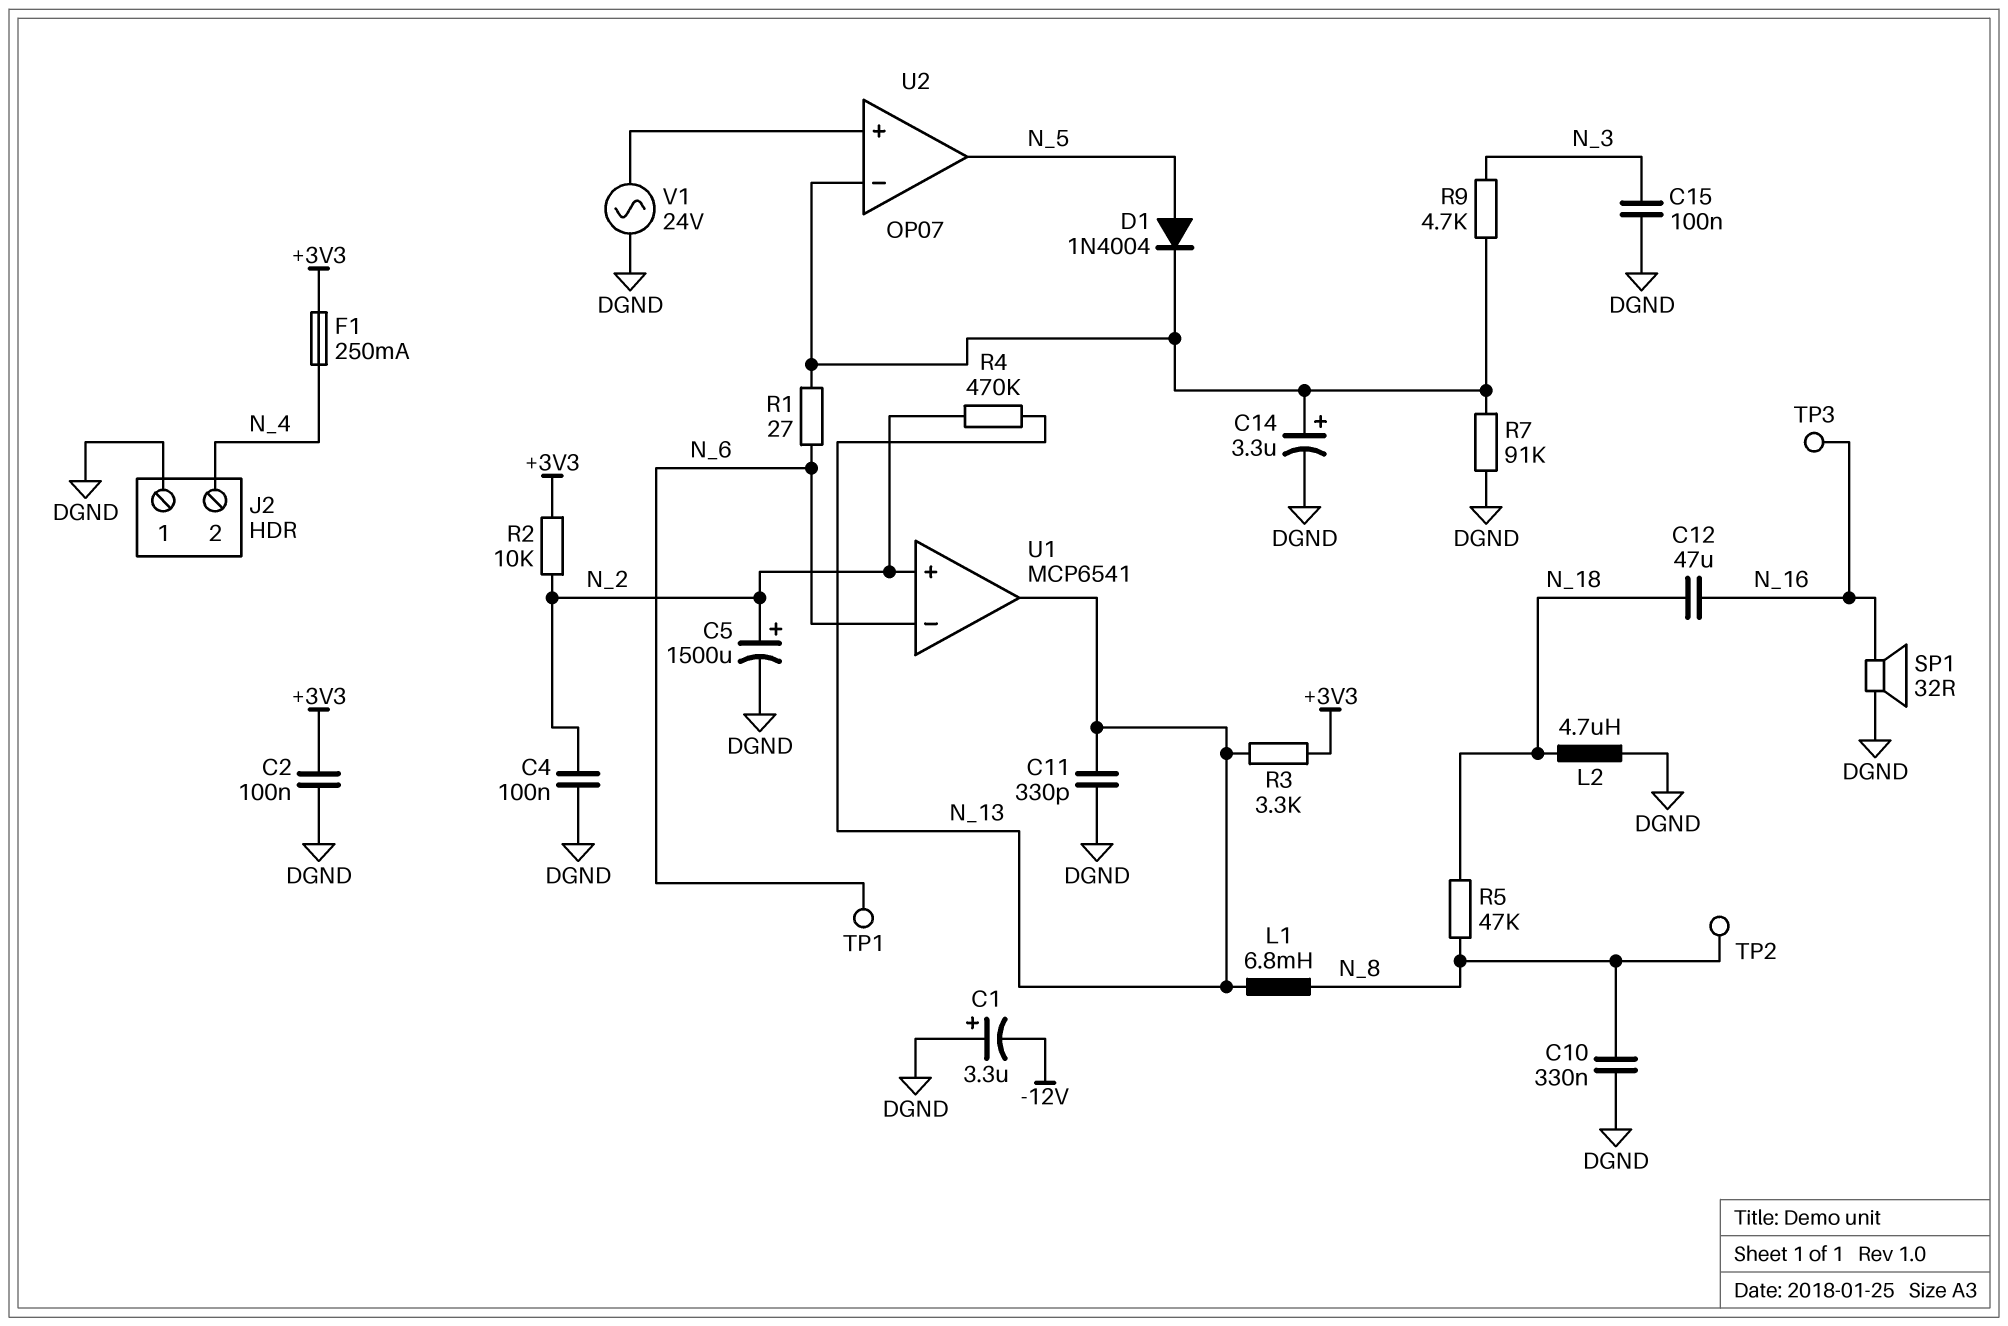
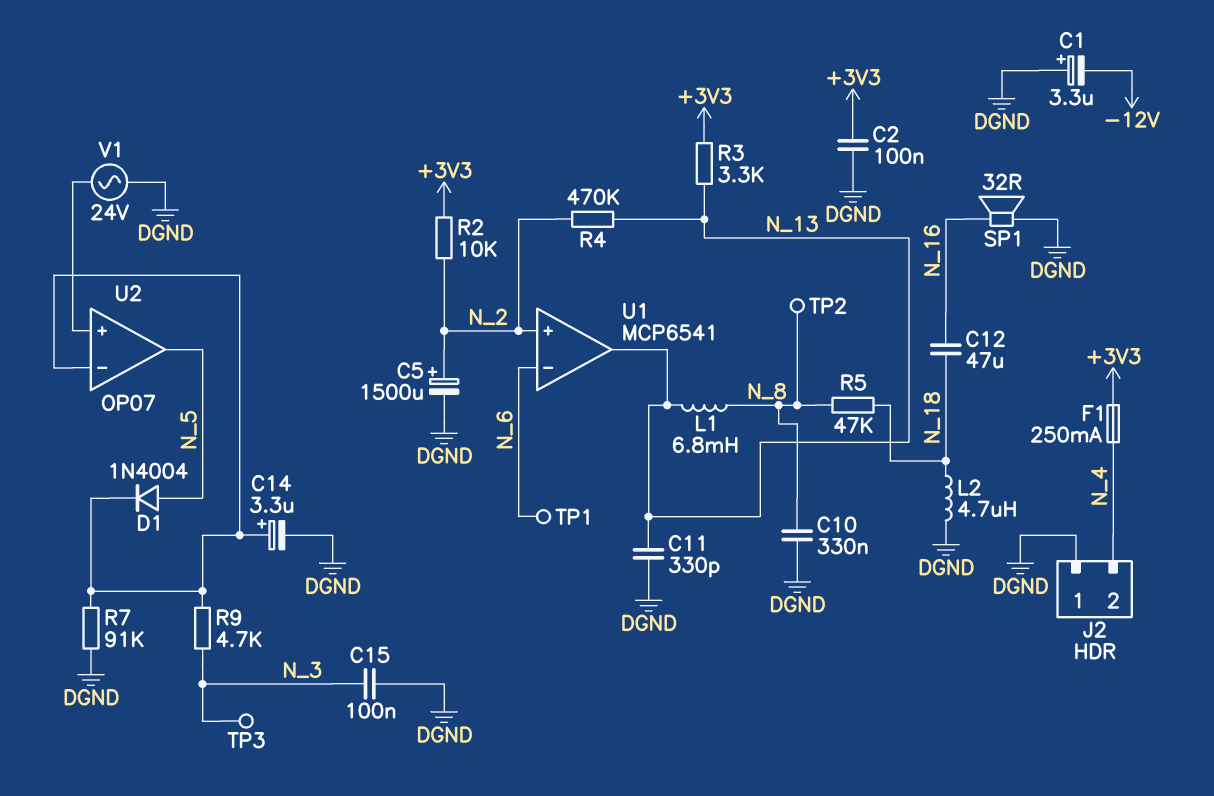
C4: 100nF (DGND, N_2) -> none
R1: 27 (N_6, U2/in-) -> none
TP3: test point (N_16) -> test point (N_3)

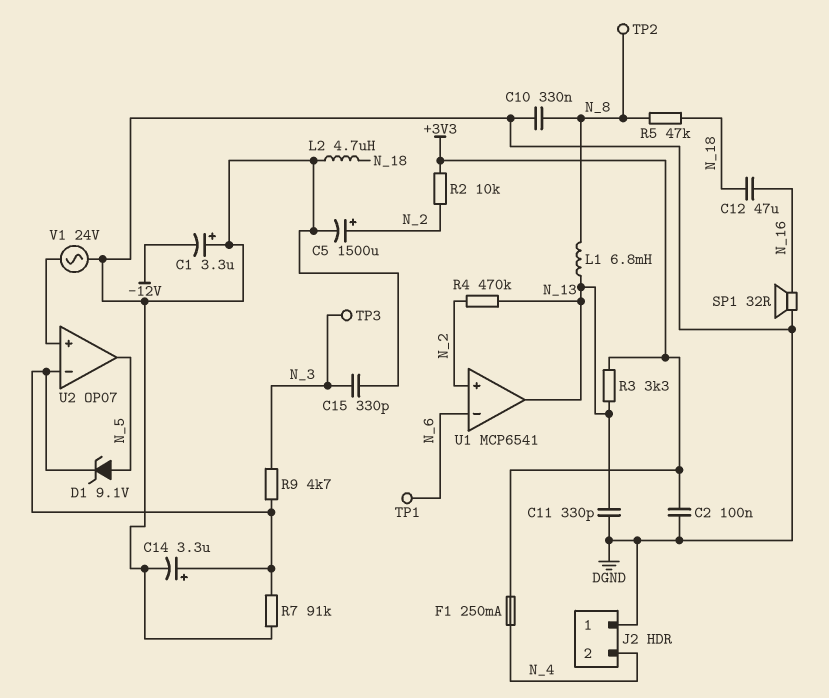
C15: 100nF (DGND, N_3) -> 330pF (DGND, N_3)
D1: diode 1N4004 (A N_5, K U2/in-) -> zener 9.1V (A N_5, K U2/in-)

